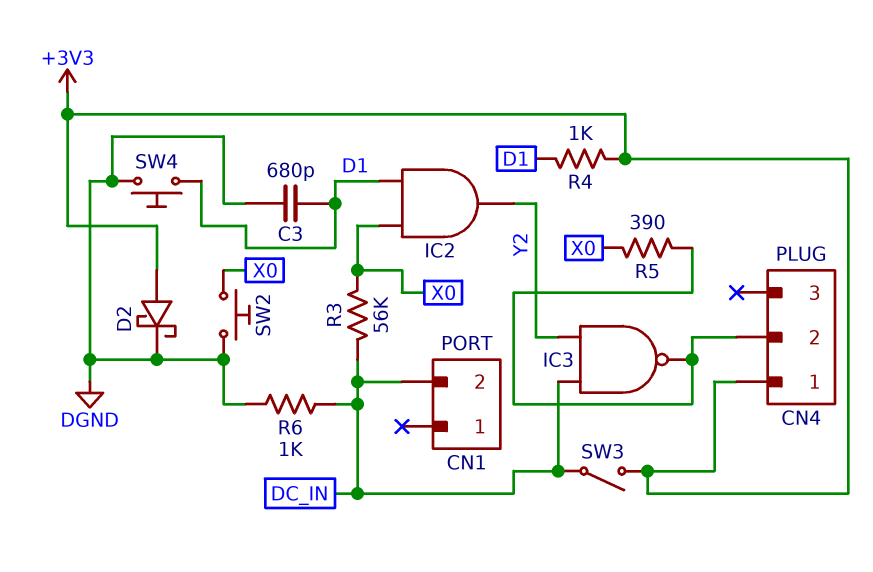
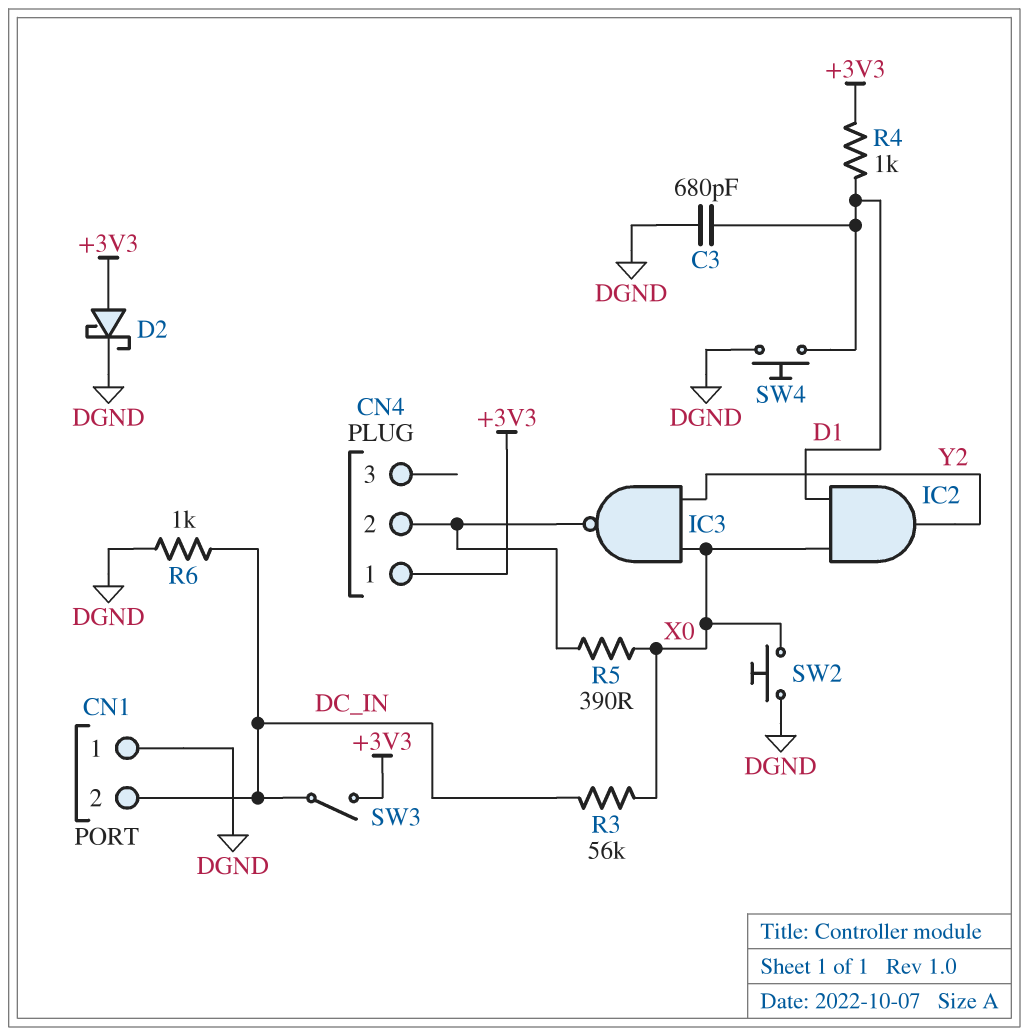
CN1 pin 1: none -> DGND
IC3: NAND (in DC_IN, in Y2, out CN4/2) -> NAND (in X0, in Y2, out CN4/2)

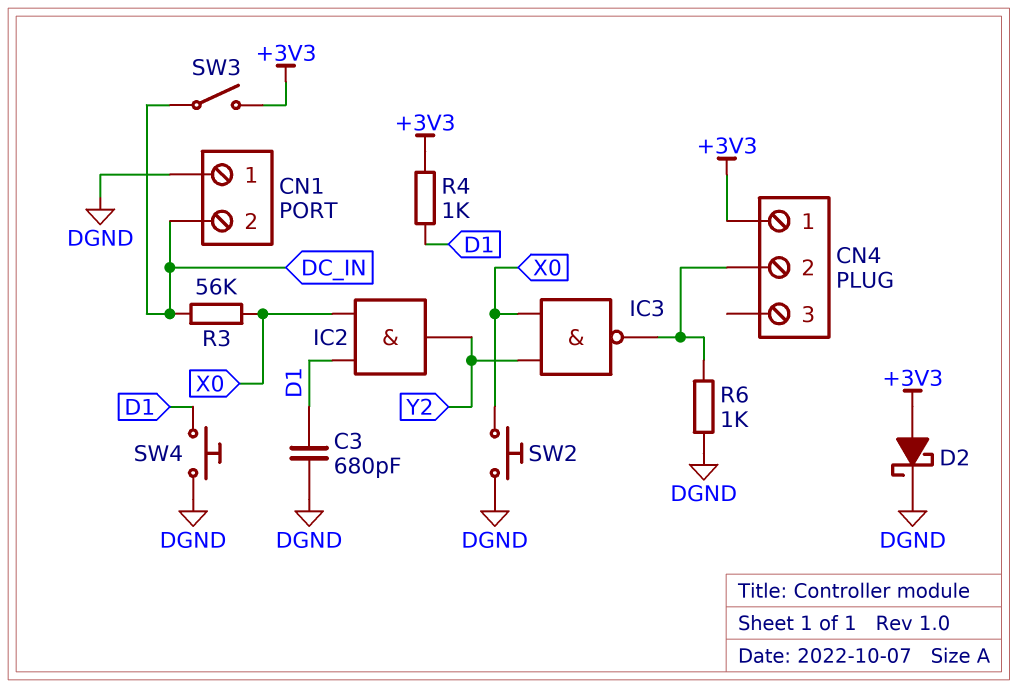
R5: 390 (CN4/2, X0) -> none
R6: 1k (DC_IN, DGND) -> 1k (CN4/2, DGND)

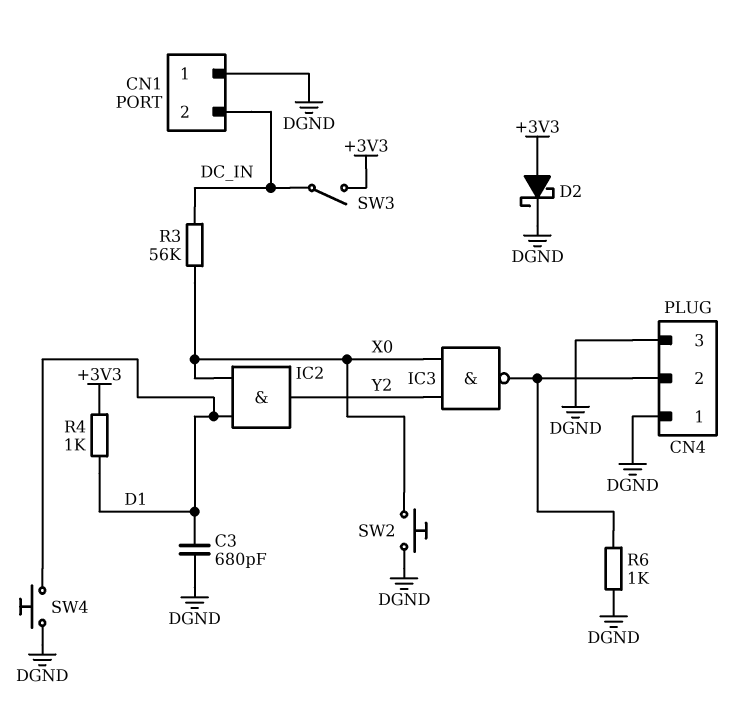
CN4 pin 1: +3V3 -> DGND
CN4 pin 3: none -> DGND

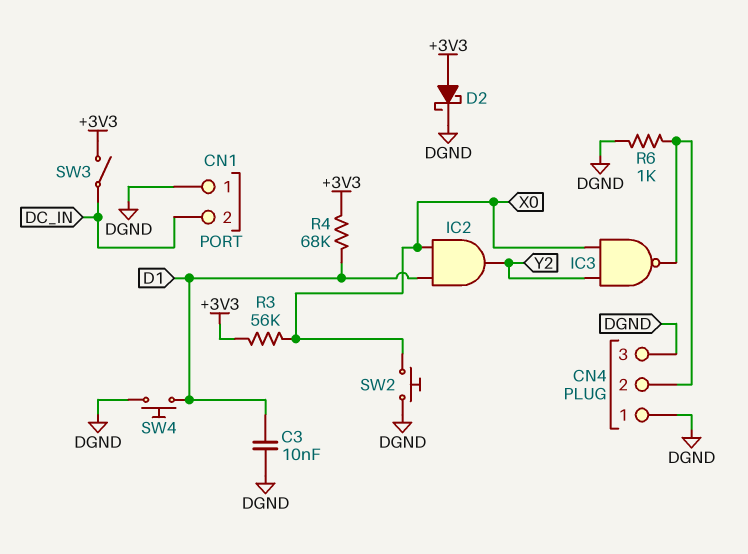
C3: 680pF (D1, DGND) -> 10nF (D1, DGND)
R3: 56k (DC_IN, X0) -> 56k (+3V3, X0)
R4: 1k (+3V3, D1) -> 68k (+3V3, D1)

